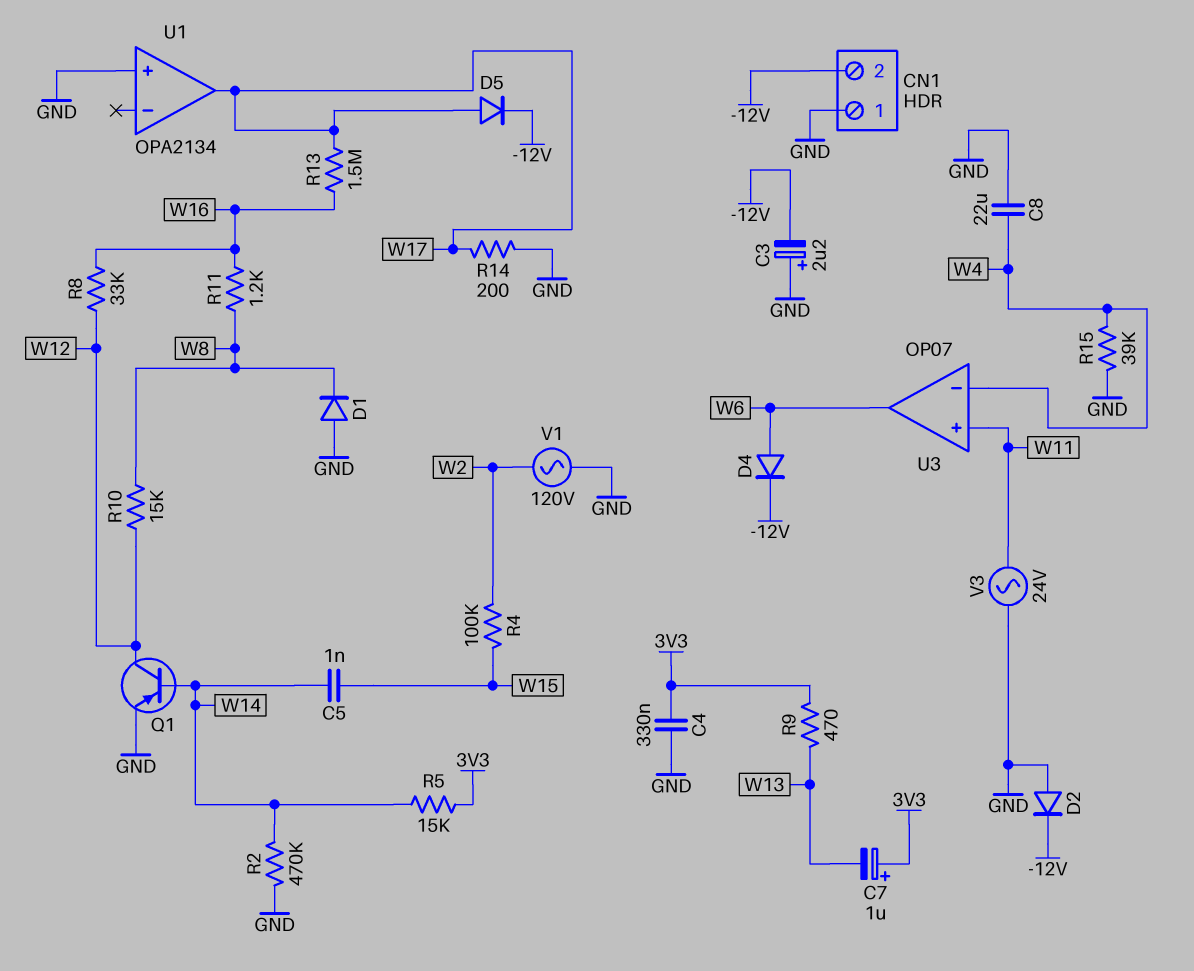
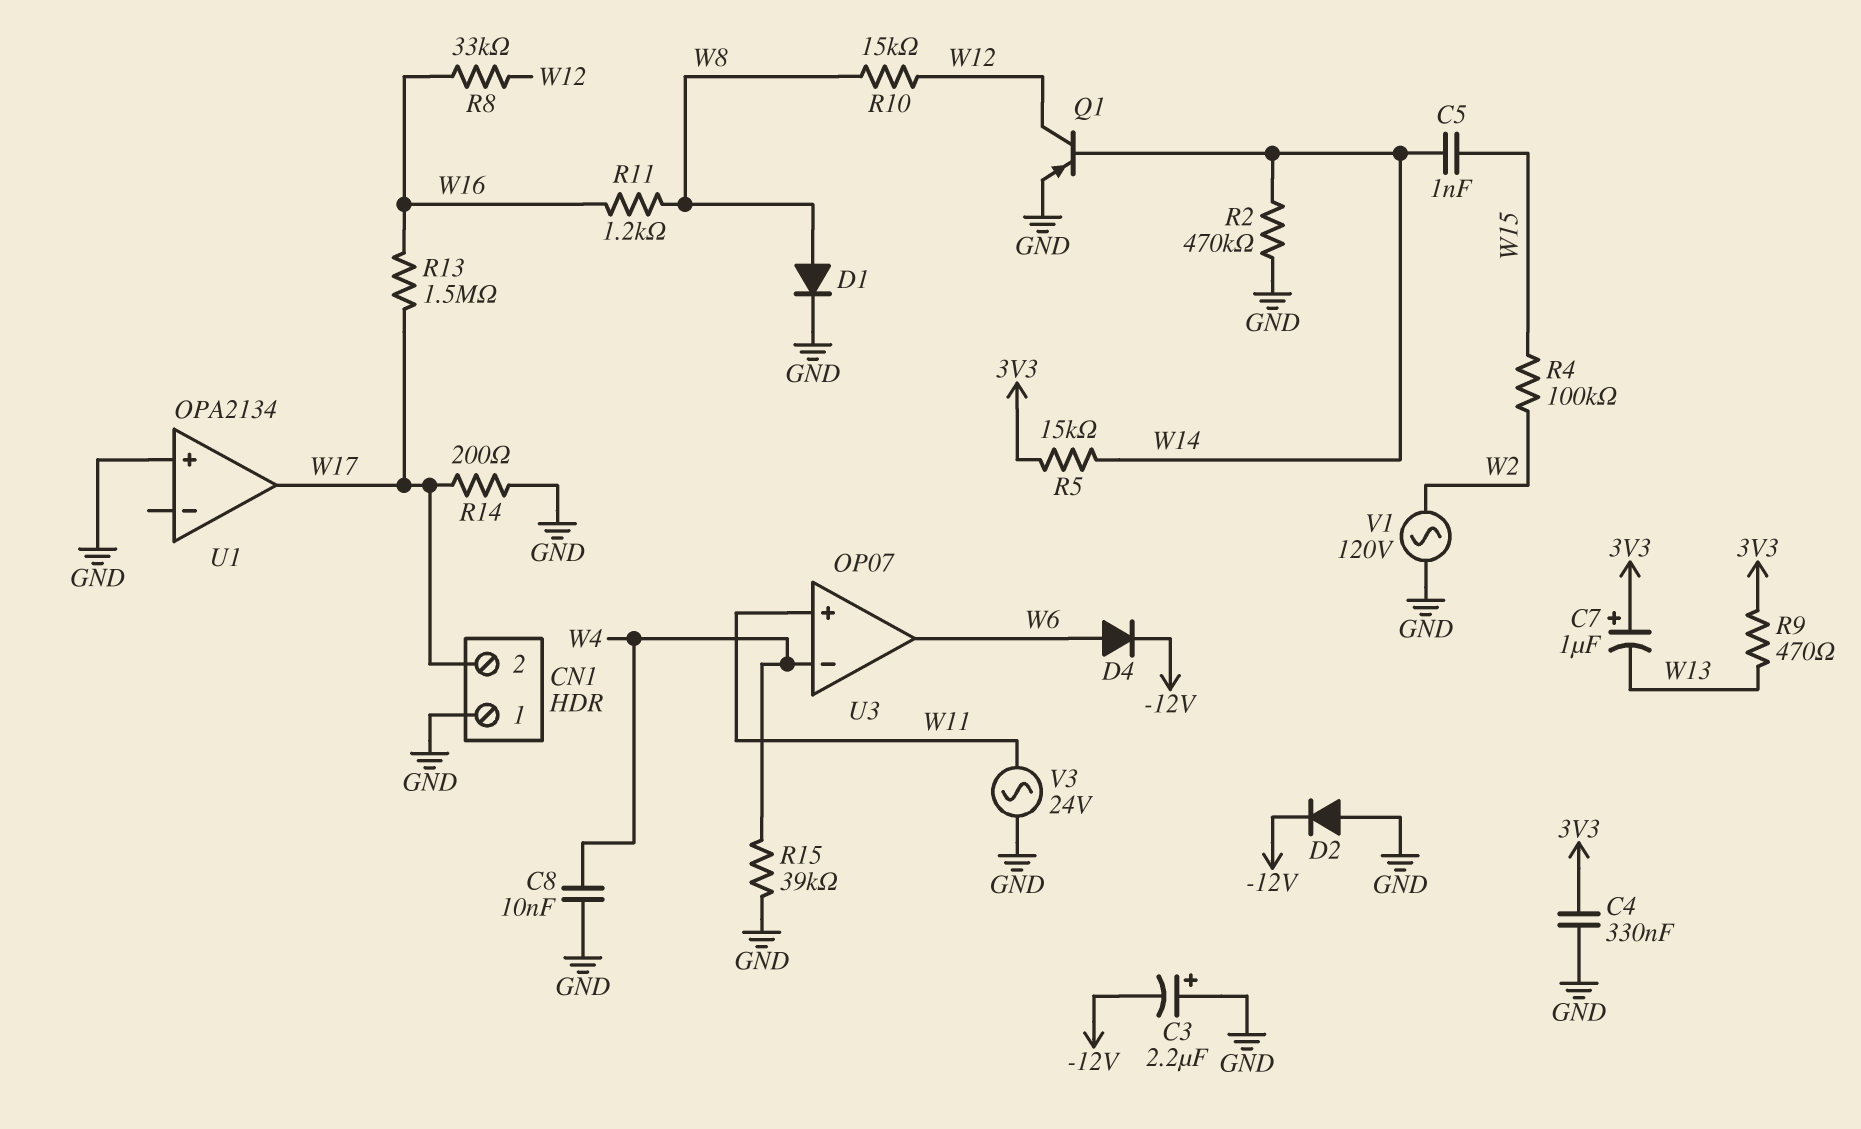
C8: 22uF (GND, W4) -> 10nF (GND, W4)
CN1 pin 2: -12V -> W17
D1: diode (A GND, K W8) -> diode (A W8, K GND)
D5: diode (A W17, K -12V) -> none

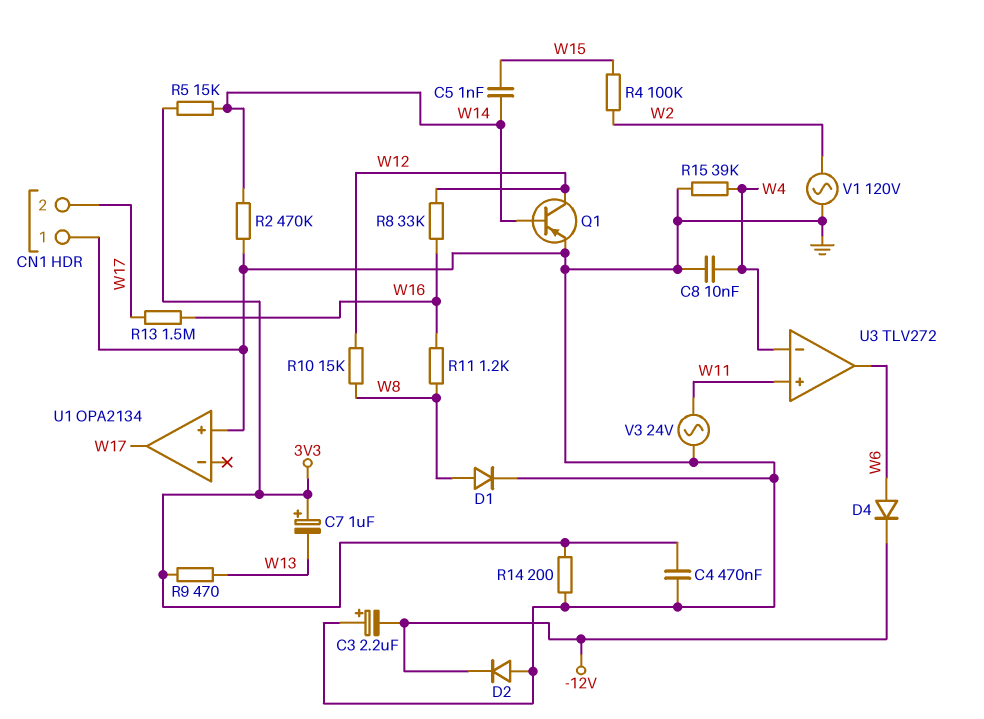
C4: 330nF (3V3, GND) -> 470nF (3V3, GND)
R14: 200 (GND, W17) -> 200 (3V3, GND)
U3: OP07 -> TLV272

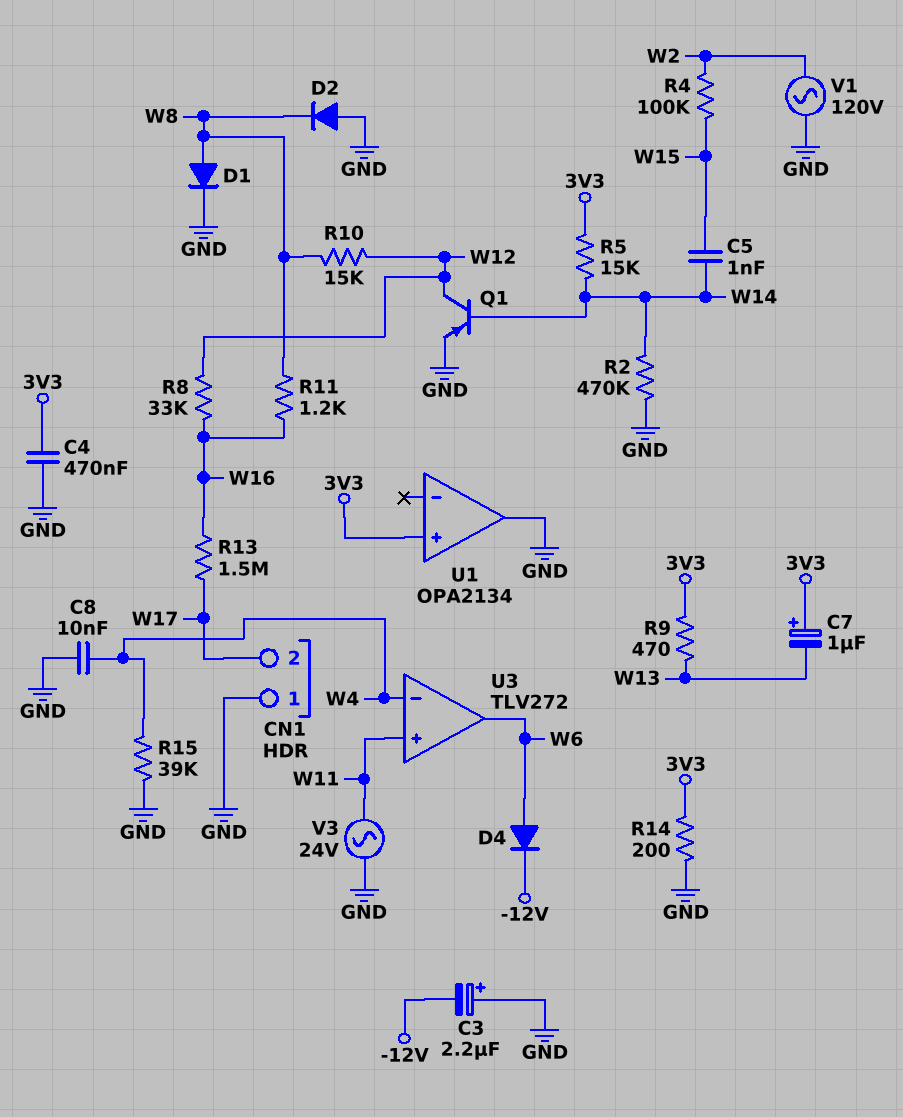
D2: diode (A GND, K -12V) -> diode (A GND, K W8)
U1 pin in+: GND -> 3V3
U1 pin out: W17 -> GND

